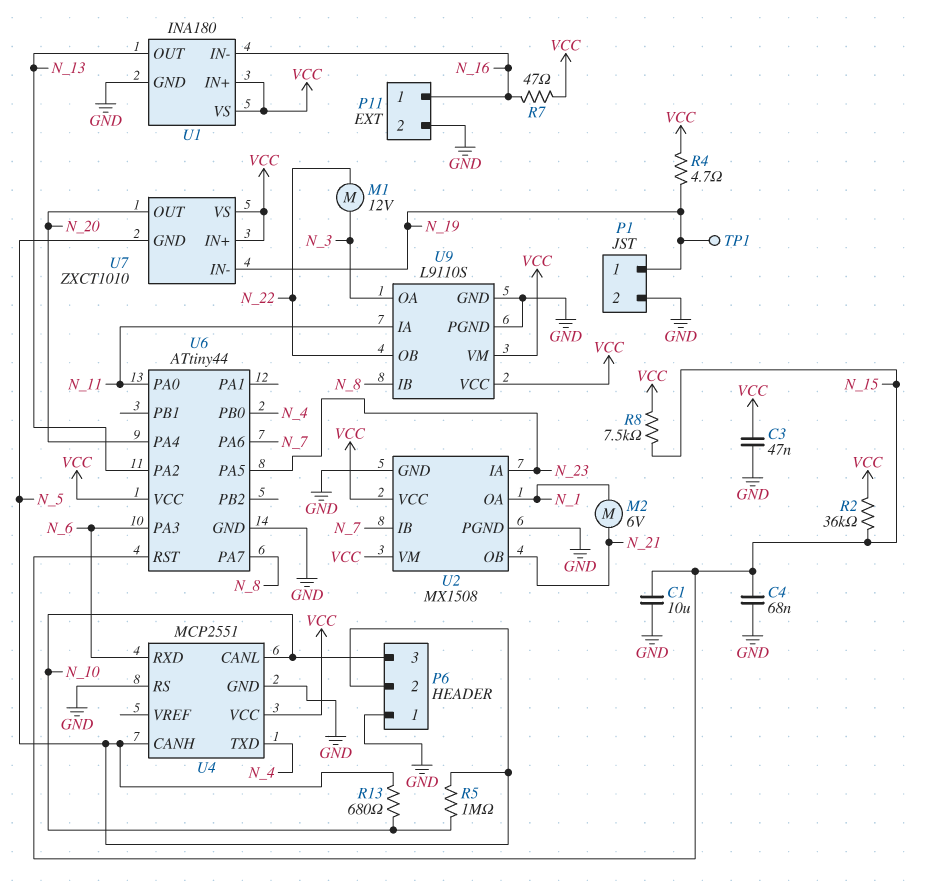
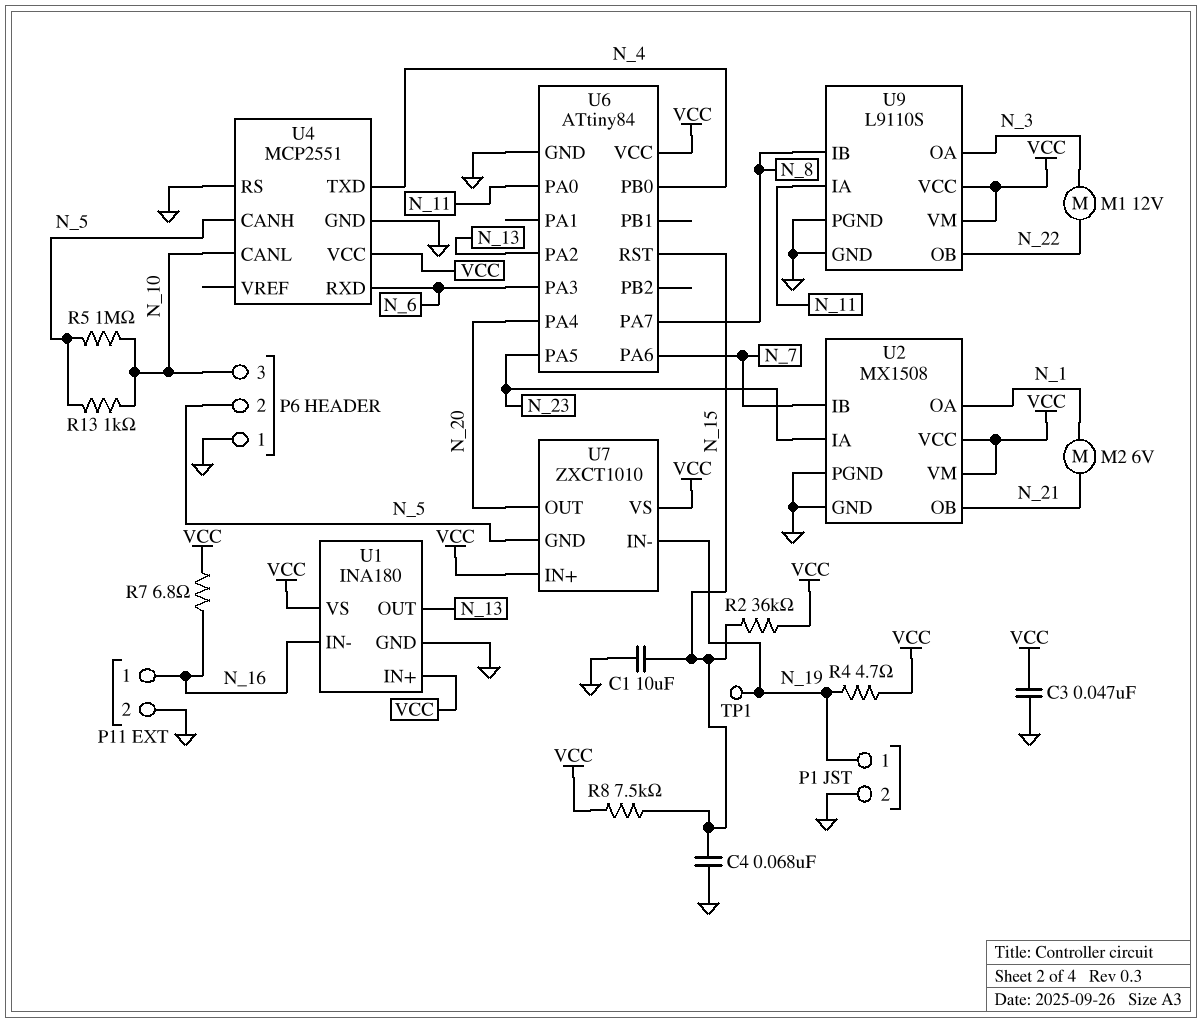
R7: 47 (N_16, VCC) -> 6.8 (N_16, VCC)
R13: 680 (N_5, N_10) -> 1k (N_5, N_10)
U6: ATtiny44 -> ATtiny84

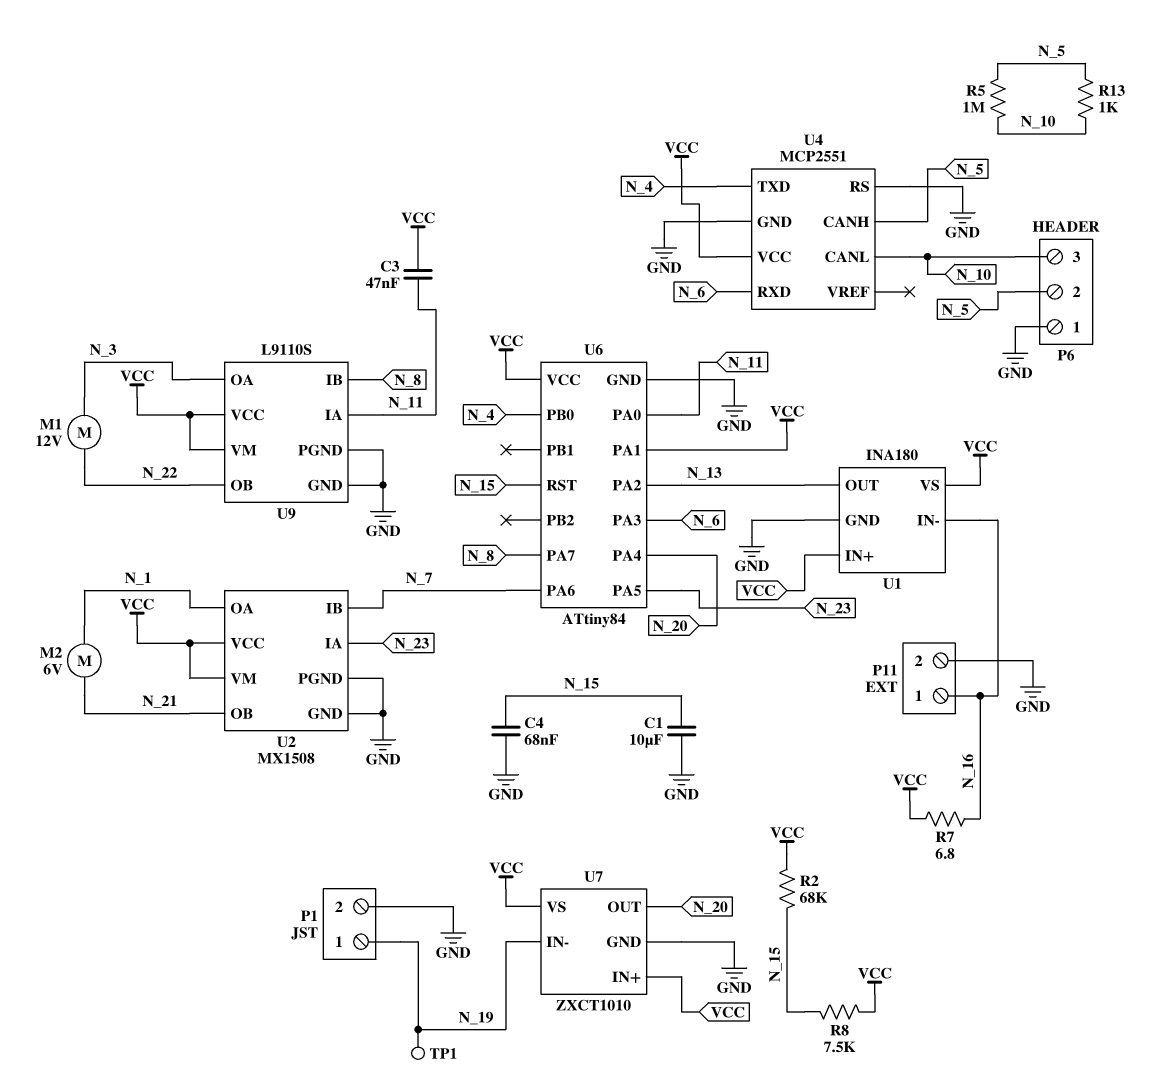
C3: 47nF (GND, VCC) -> 47nF (N_11, VCC)
R2: 36k (N_15, VCC) -> 68k (N_15, VCC)
R4: 4.7 (N_19, VCC) -> none
U6 pin PA1: none -> VCC
U7 pin GND: N_5 -> GND

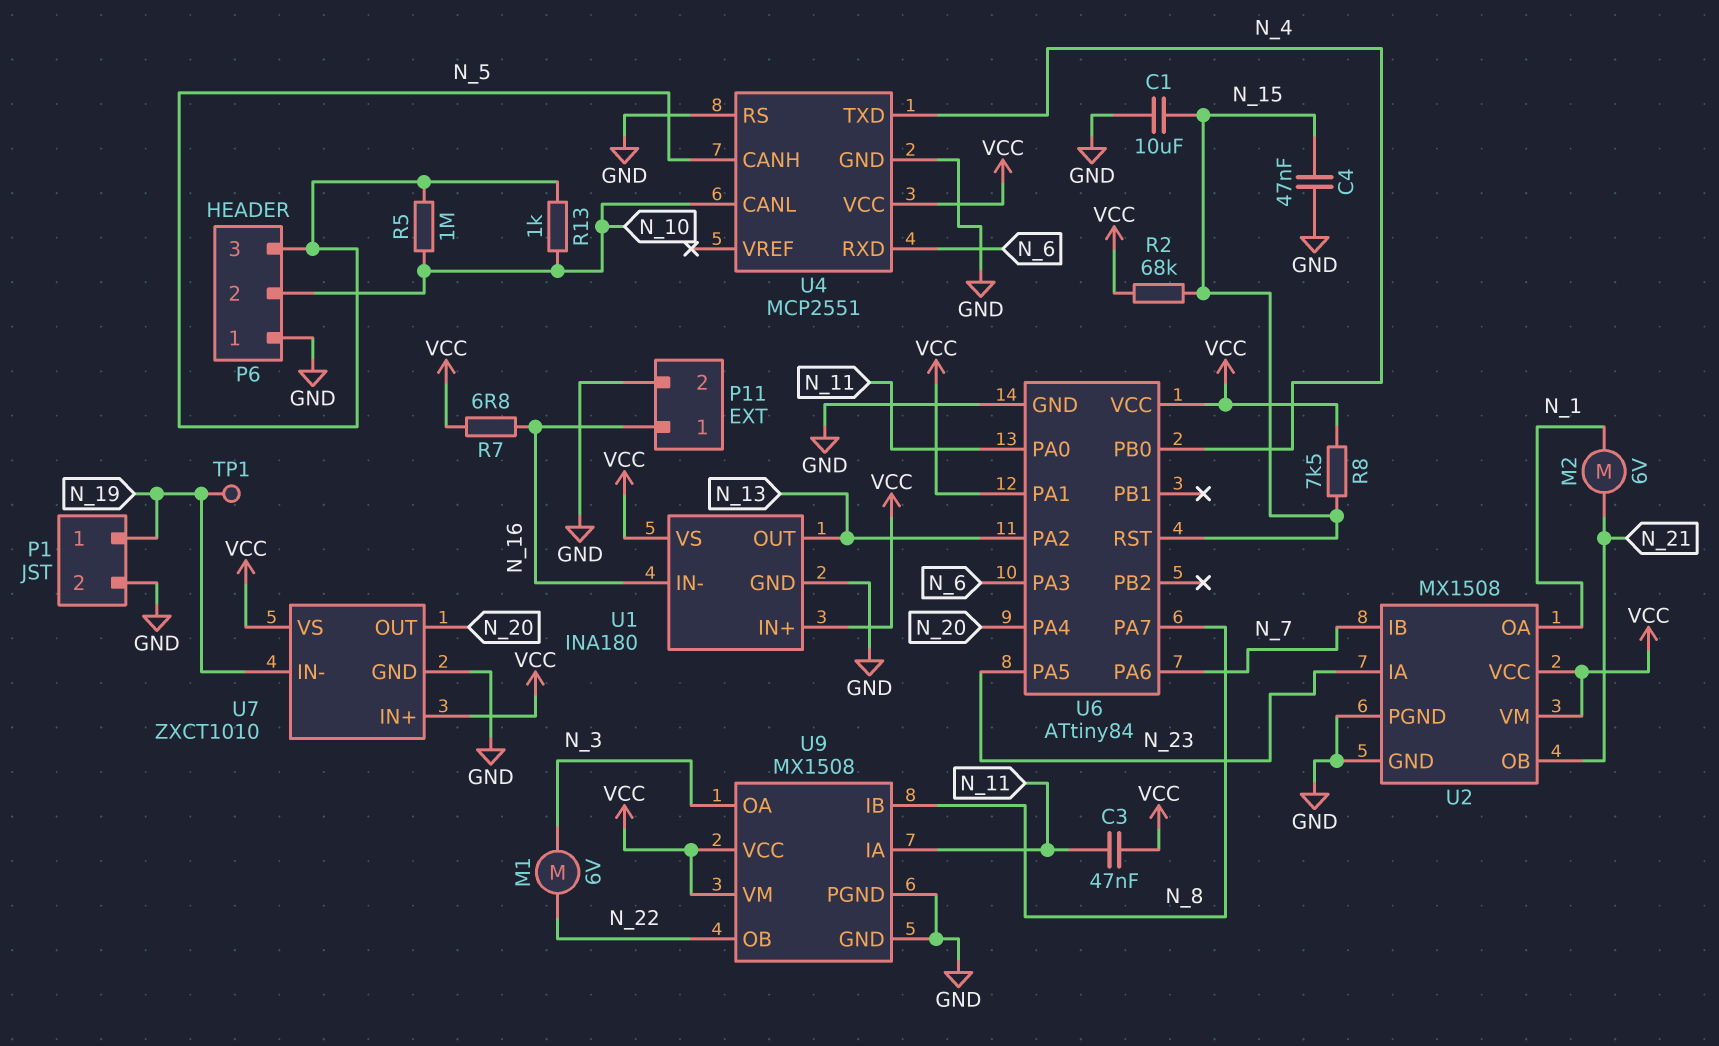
C4: 68nF (GND, N_15) -> 47nF (GND, N_15)
M1: motor 12V (N_3, N_22) -> motor 6V (N_3, N_22)
P6 pin 2: N_5 -> N_10
P6 pin 3: N_10 -> N_5
U9: L9110S -> MX1508

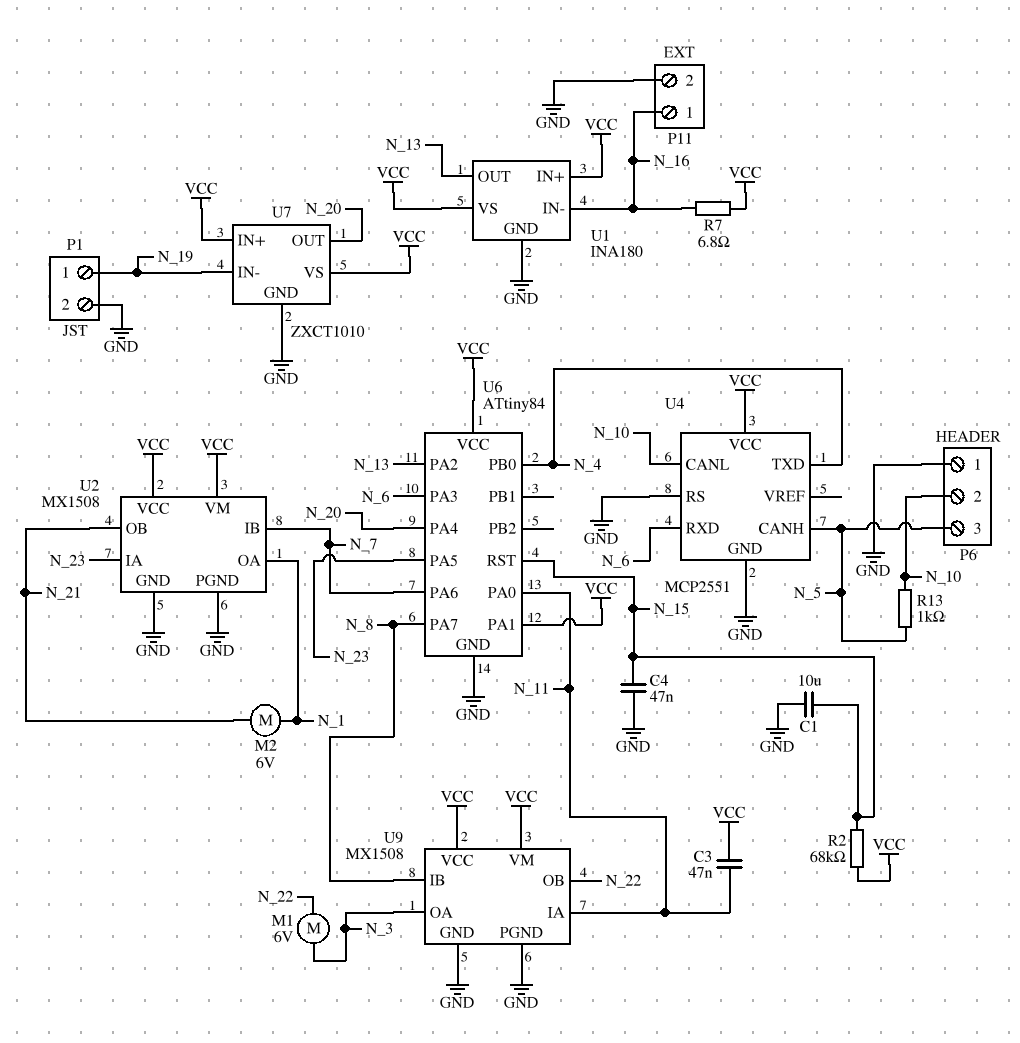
R5: 1M (N_5, N_10) -> none
R8: 7.5k (N_15, VCC) -> none
TP1: test point (N_19) -> none

